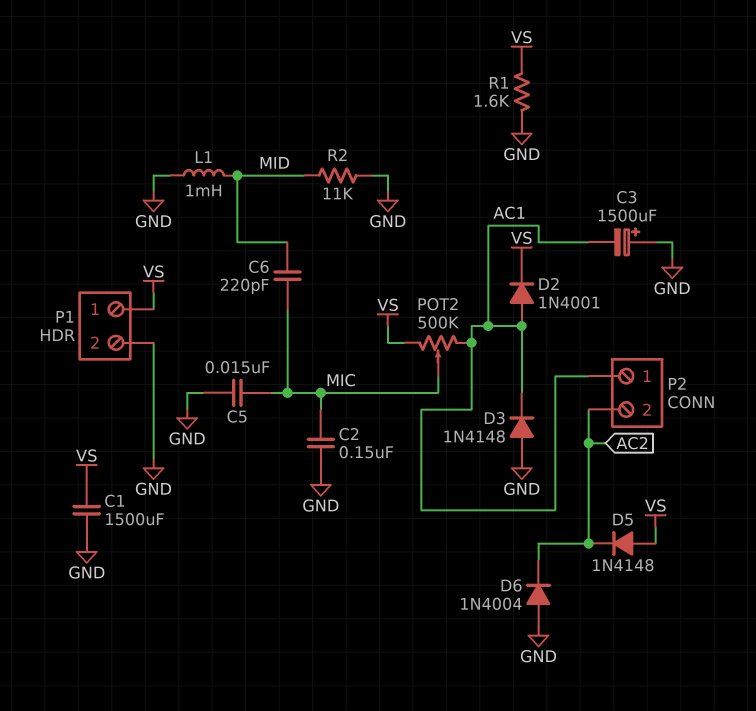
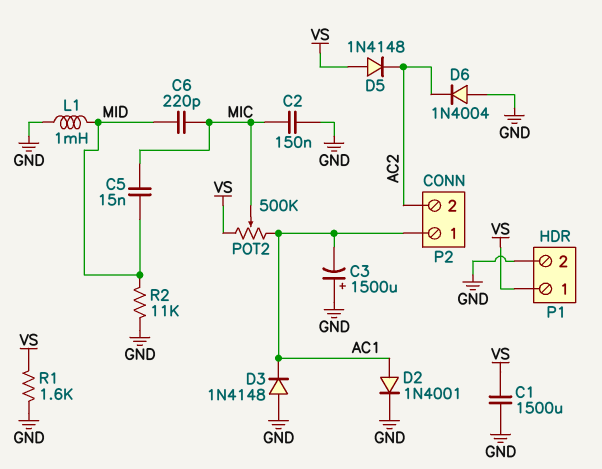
C5: 15nF (GND, MIC) -> 15nF (MIC, MID)
D2: diode 1N4001 (A AC1, K VS) -> diode 1N4001 (A AC1, K GND)

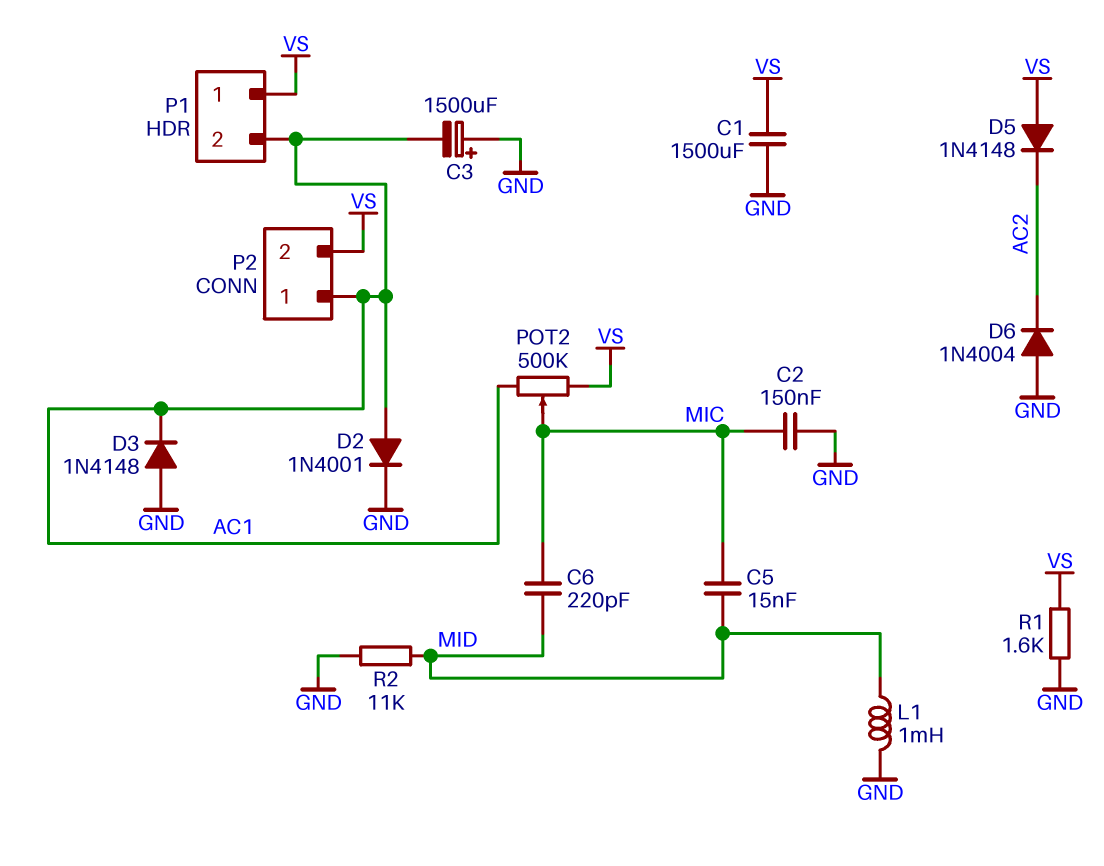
P1 pin 2: GND -> AC1
P2 pin 2: AC2 -> VS

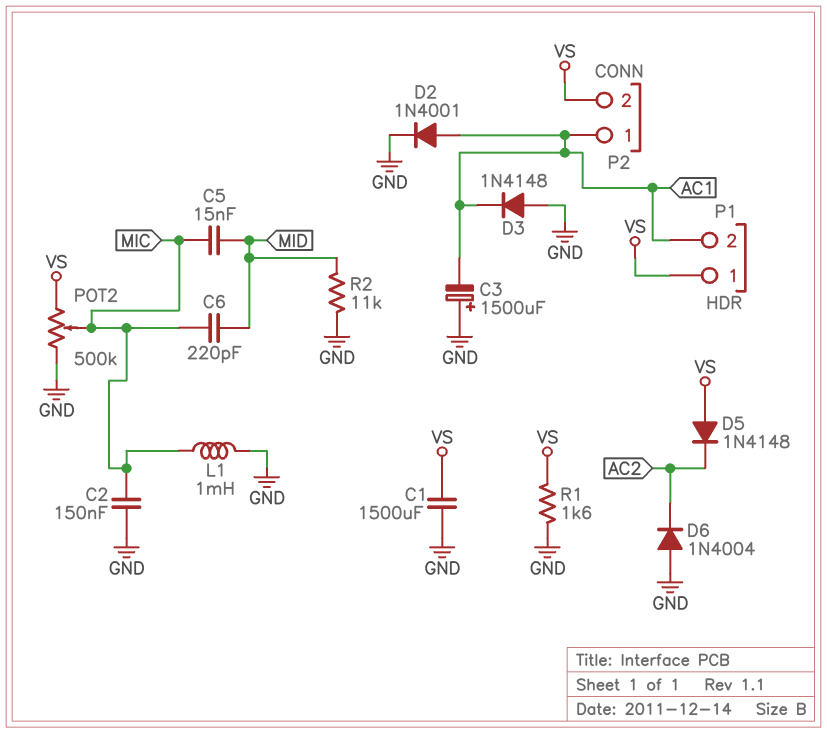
L1: 1mH (GND, MID) -> 1mH (GND, MIC)
POT2: 500k (AC1, VS, wiper MIC) -> 500k (GND, VS, wiper MIC)

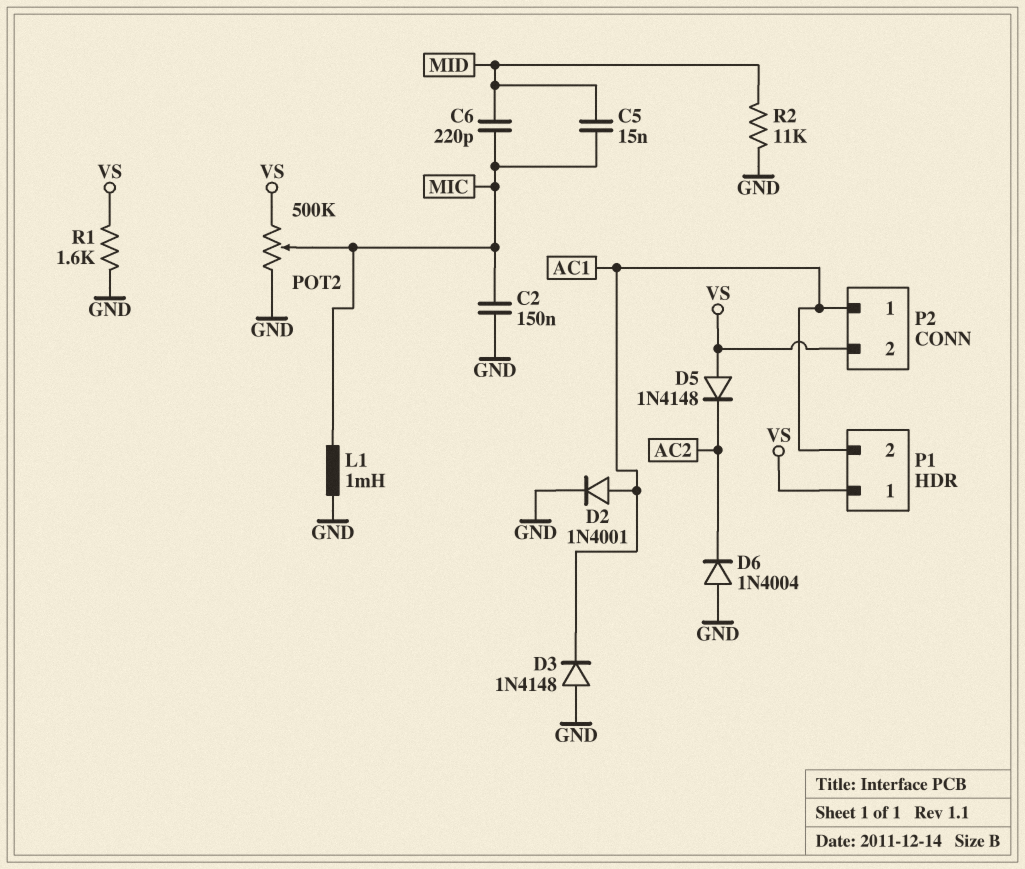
C1: 1500uF (GND, VS) -> none
C3: 1500uF (plus GND, minus AC1) -> none

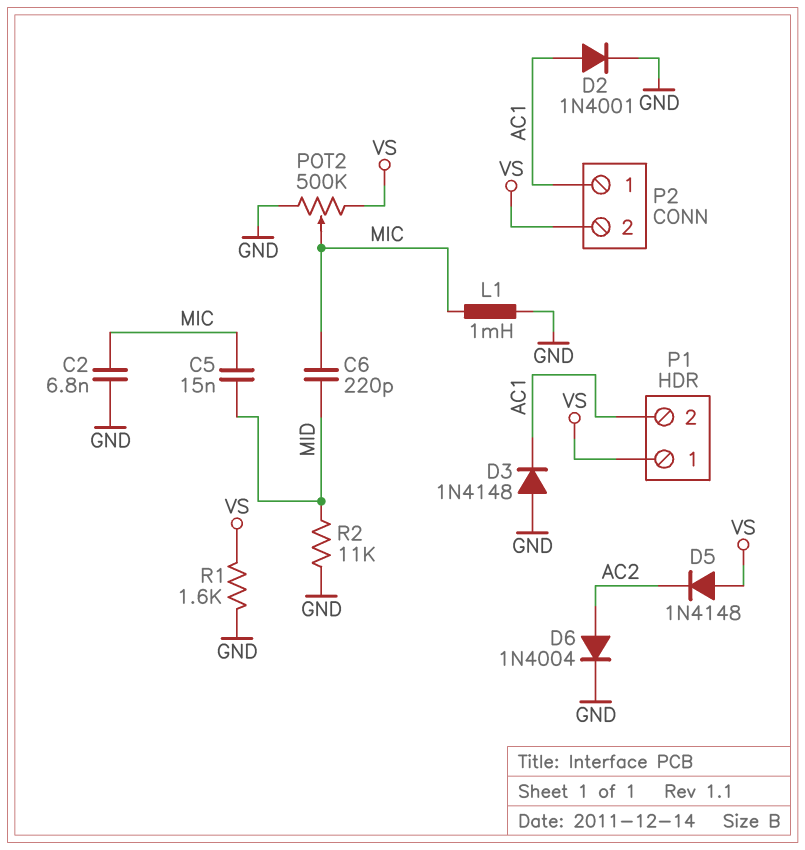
C2: 150nF (GND, MIC) -> 6.8nF (GND, MIC)
D6: diode 1N4004 (A GND, K AC2) -> diode 1N4004 (A AC2, K GND)

